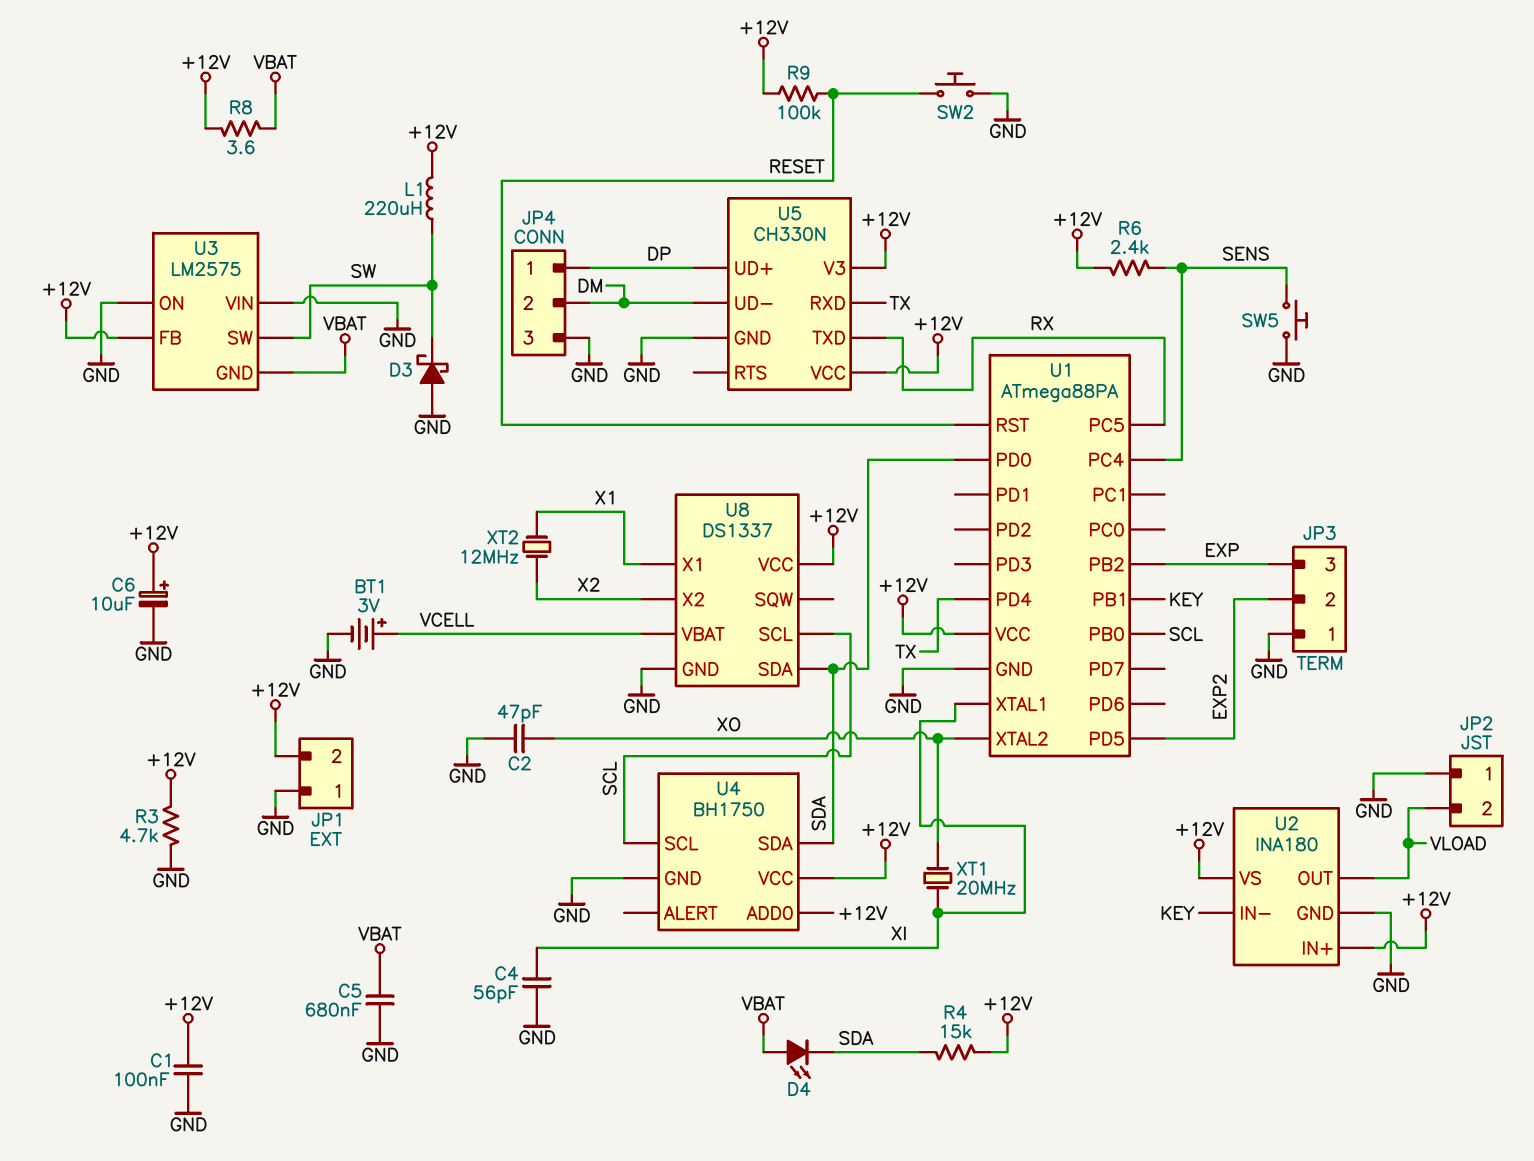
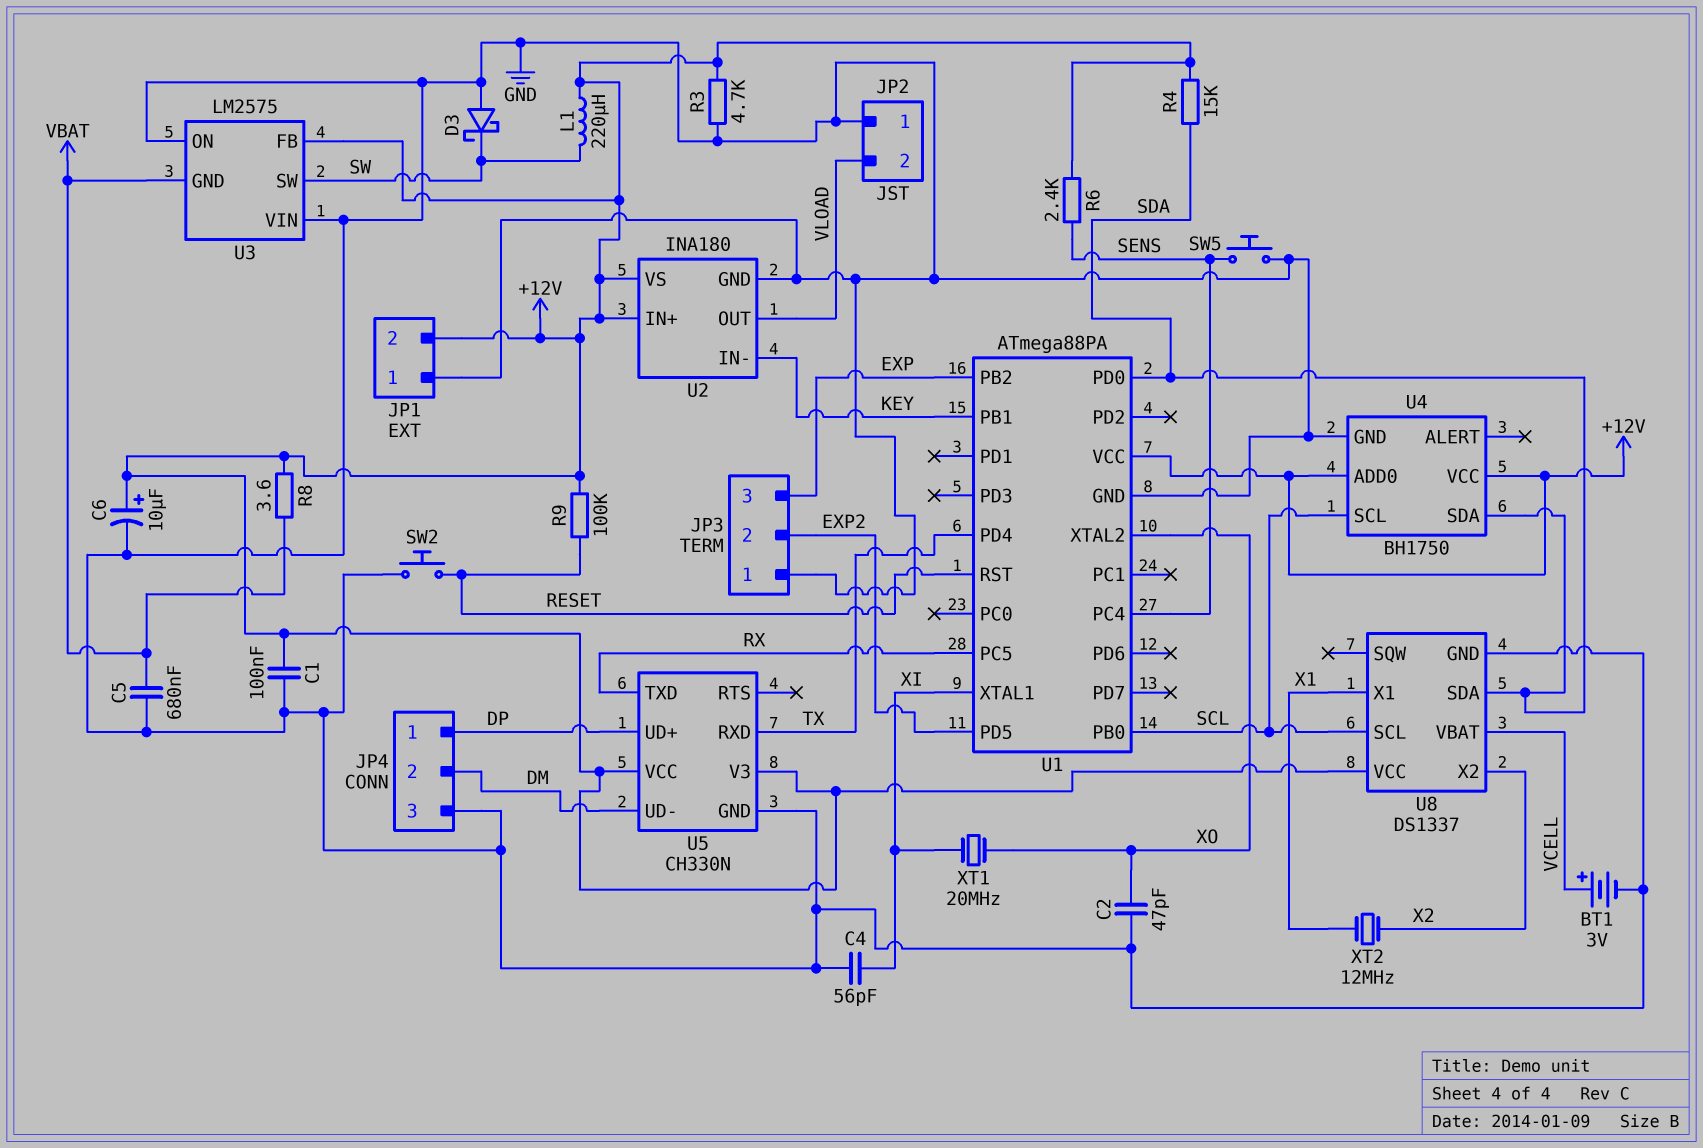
D4: LED (A VBAT, K SDA) -> none

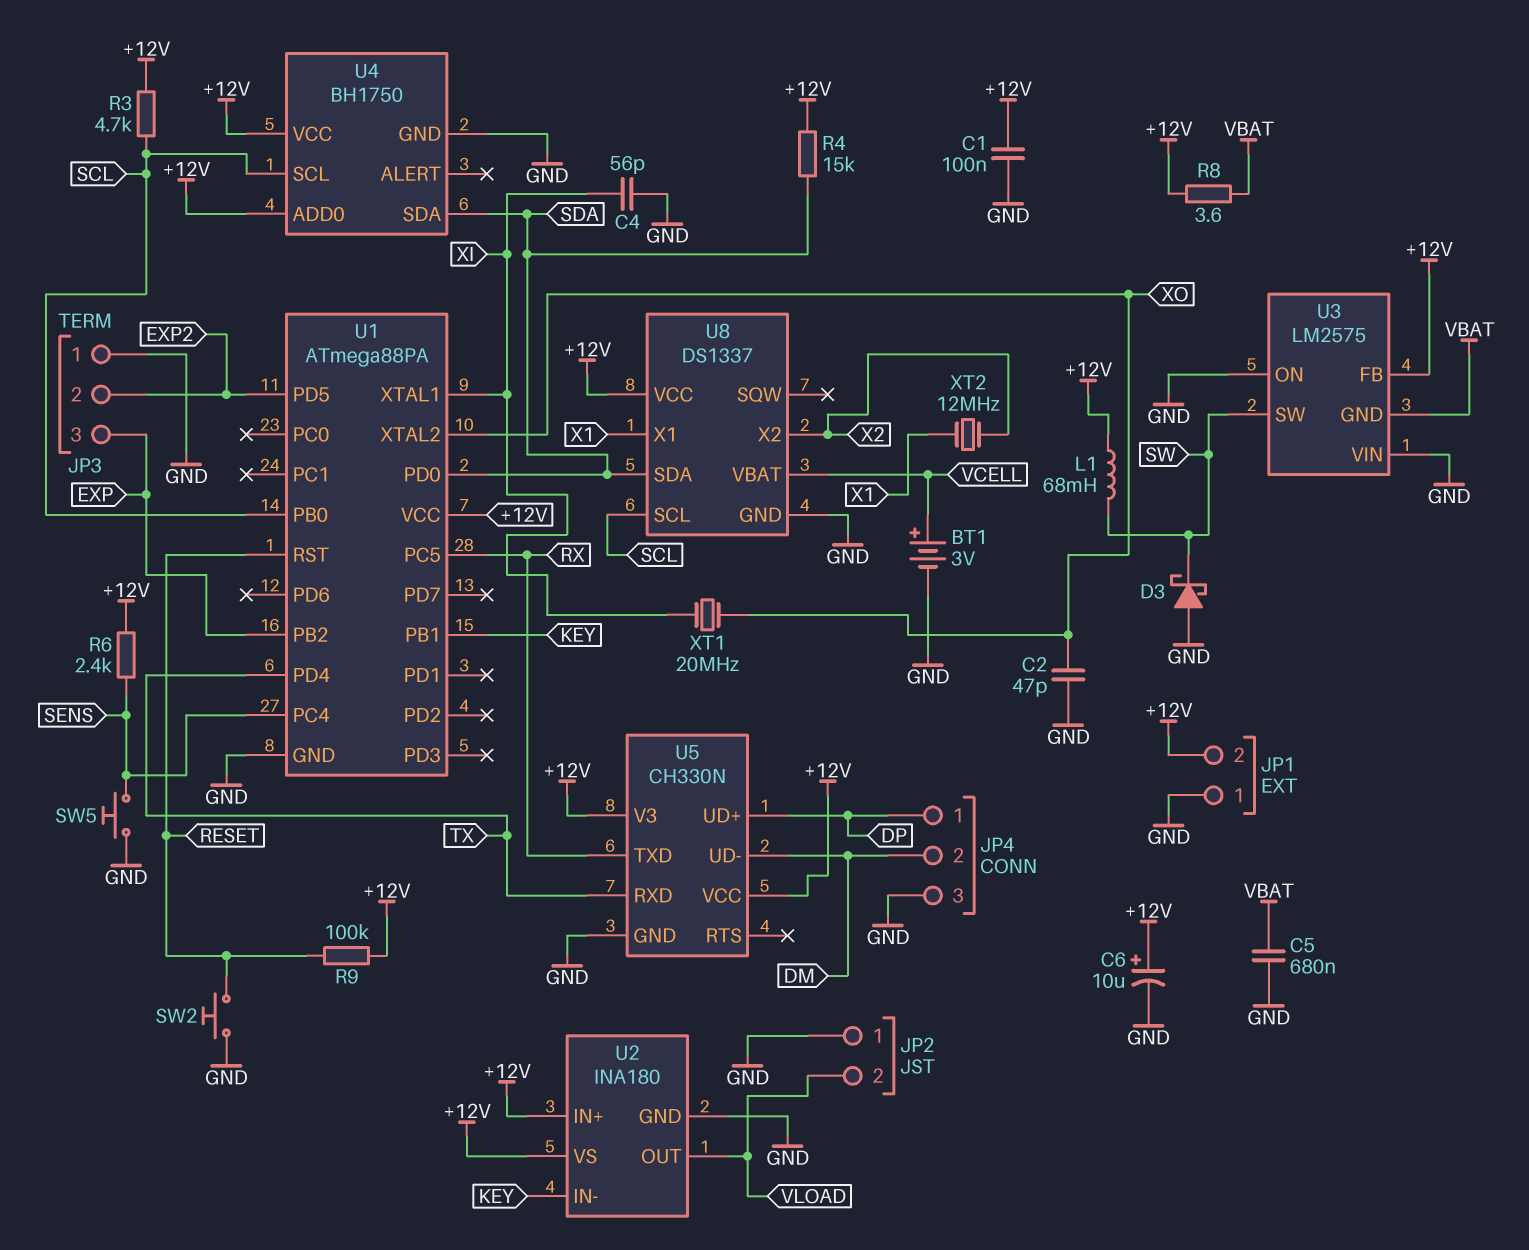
L1: 220uH (+12V, SW) -> 68mH (+12V, SW)
R3: 4.7k (+12V, GND) -> 4.7k (+12V, SCL)

